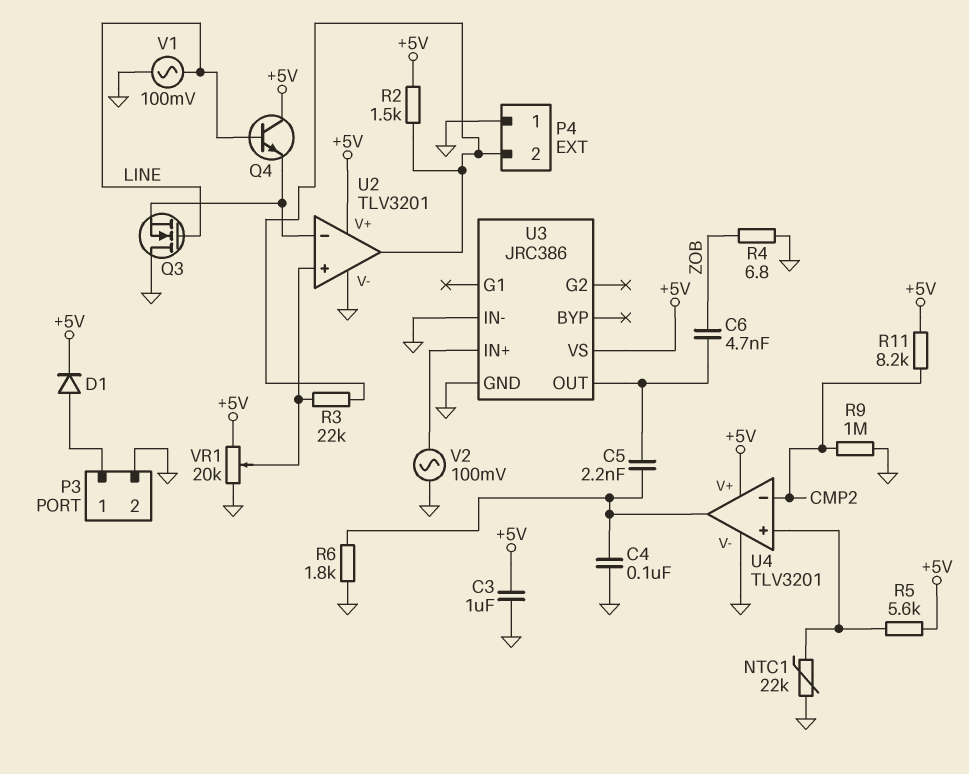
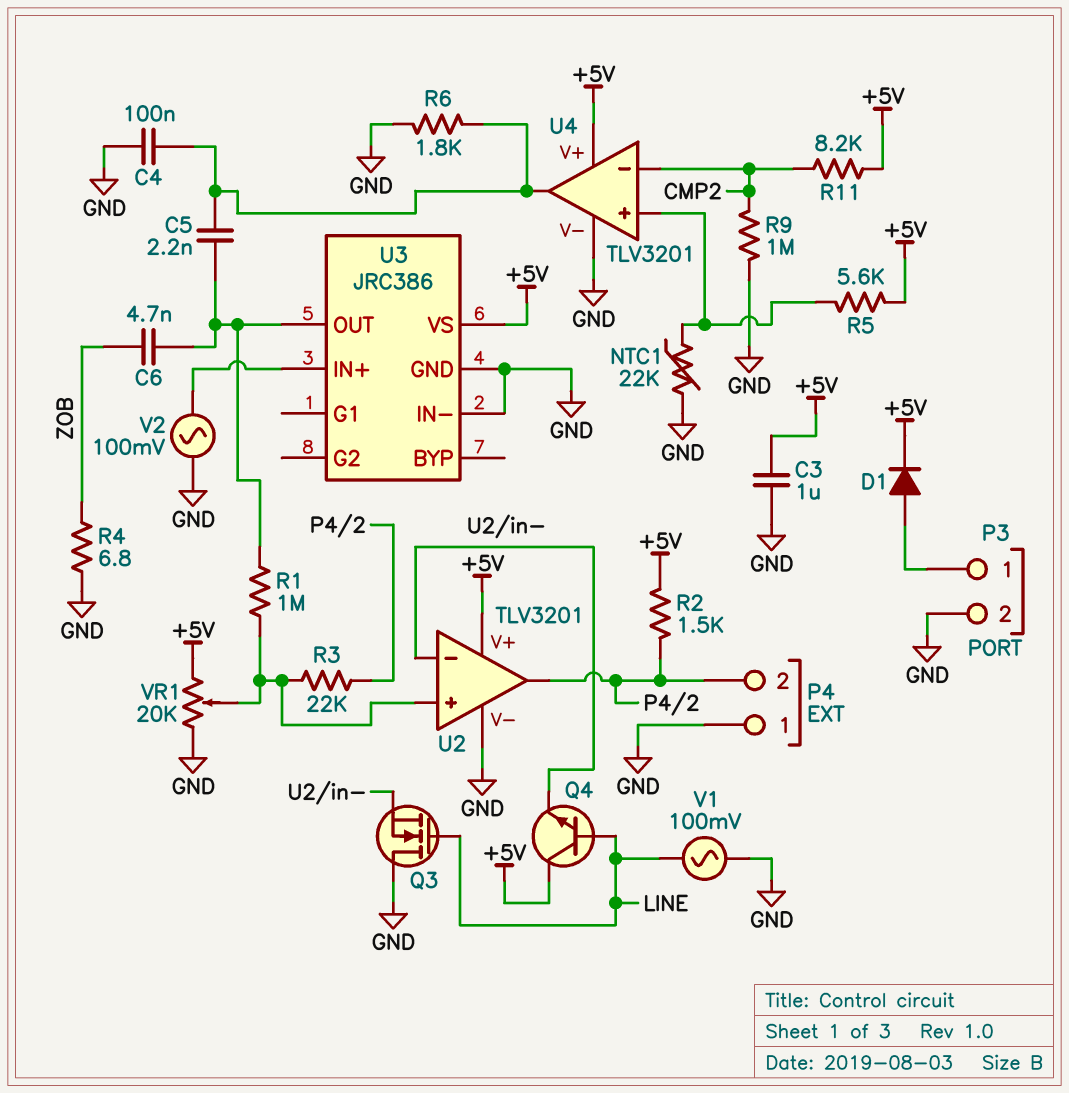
R1: none -> 1M (U2/in+, U3/OUT)

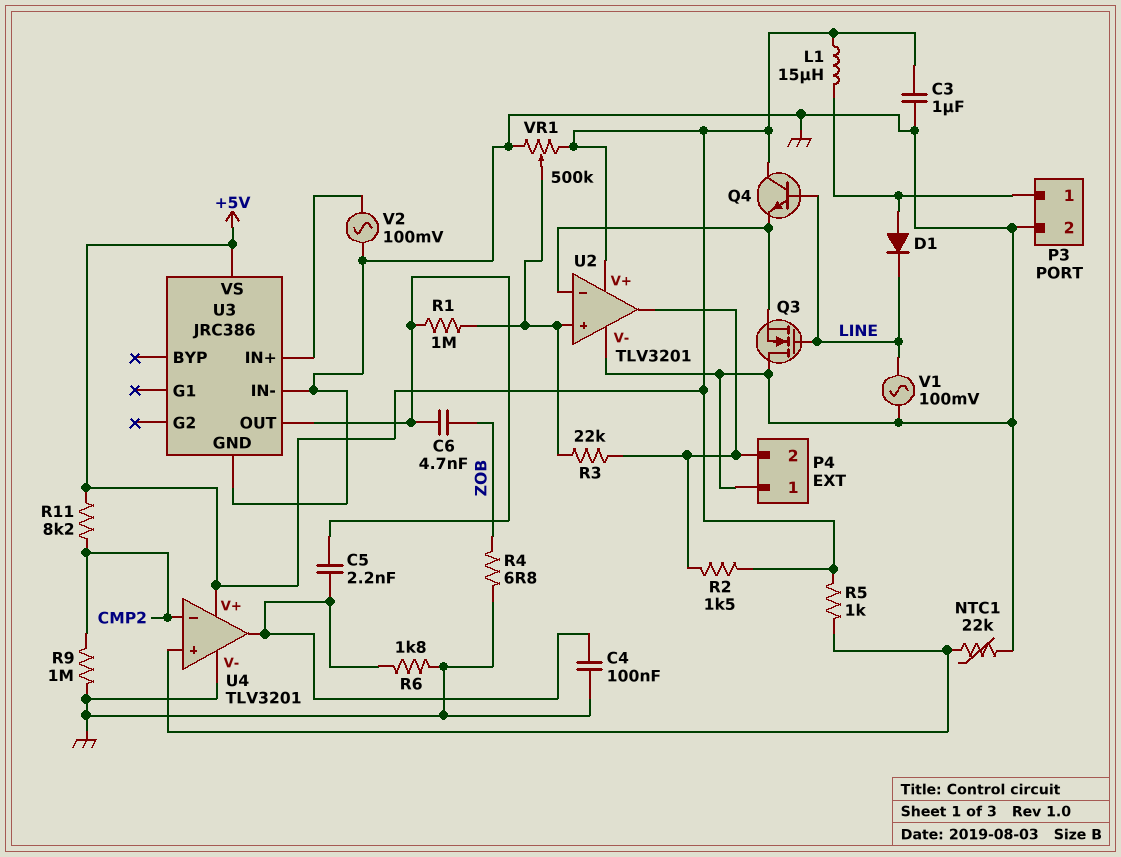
D1: diode (A P3/1, K +5V) -> diode (A P3/1, K LINE)
L1: none -> 15uH (+5V, P3/1)
R5: 5.6k (+5V, U4/in+) -> 1k (+5V, U4/in+)
VR1: 20k (+5V, GND, wiper U2/in+) -> 500k (+5V, GND, wiper U2/in+)

